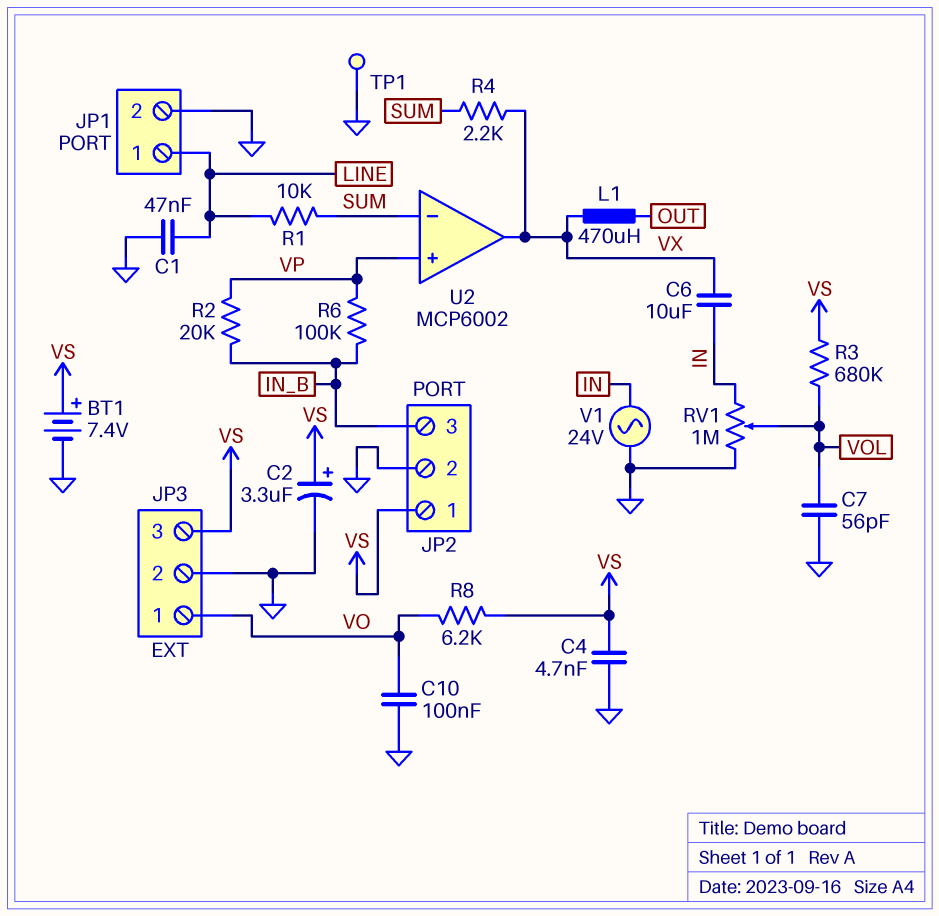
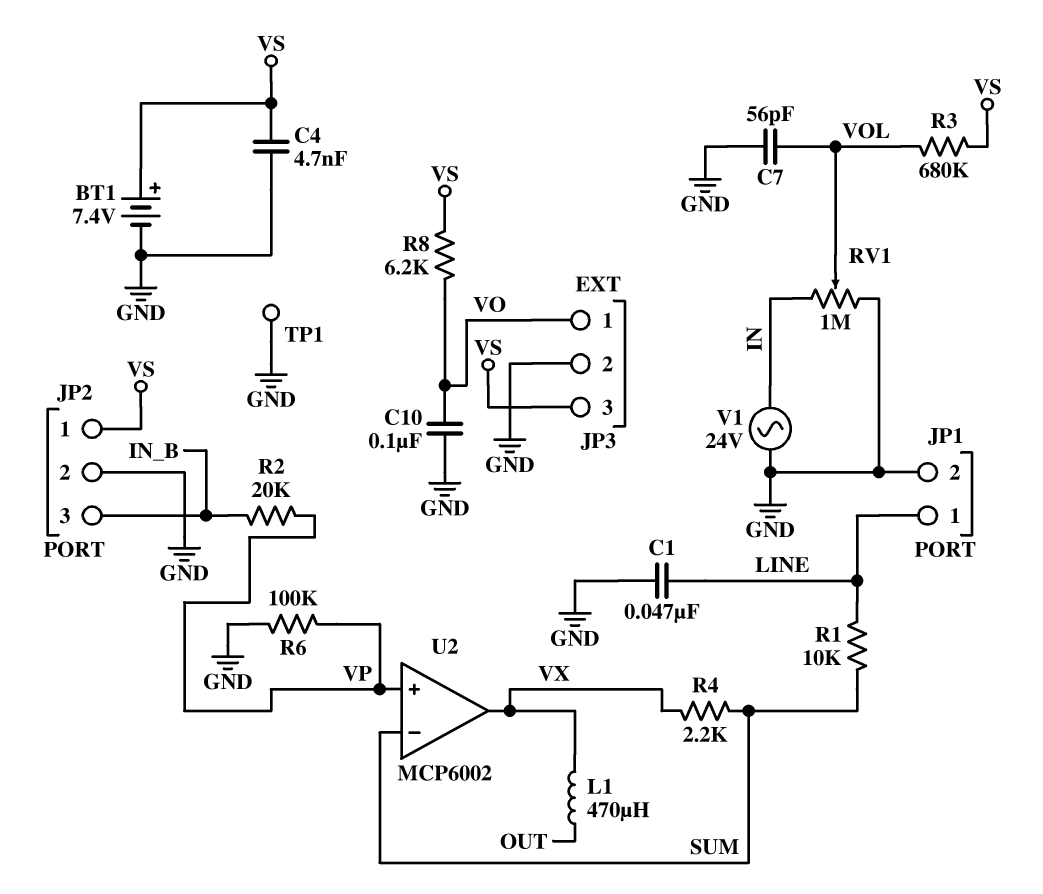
C2: 3.3uF (plus VS, minus GND) -> none
C6: 10uF (IN, VX) -> none
R6: 100k (IN_B, VP) -> 100k (GND, VP)

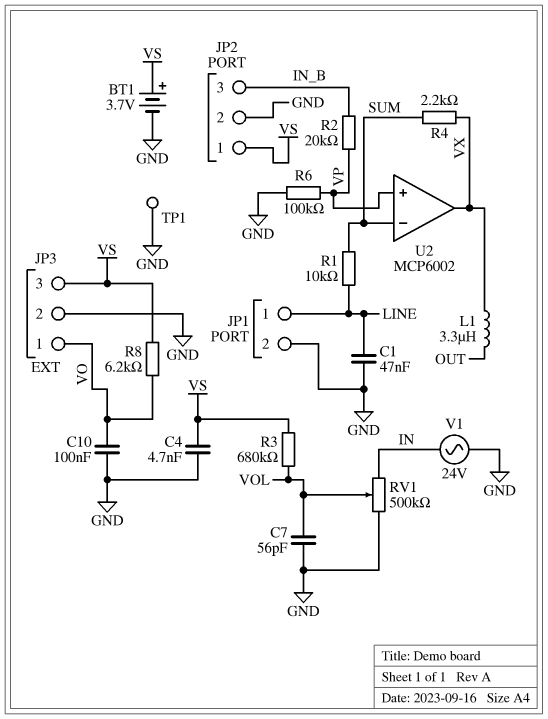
BT1: 7.4V (plus VS, minus GND) -> 3.7V (plus VS, minus GND)
L1: 470uH (OUT, VX) -> 3.3uH (OUT, VX)
RV1: 1M (GND, IN, wiper VOL) -> 500k (GND, IN, wiper VOL)

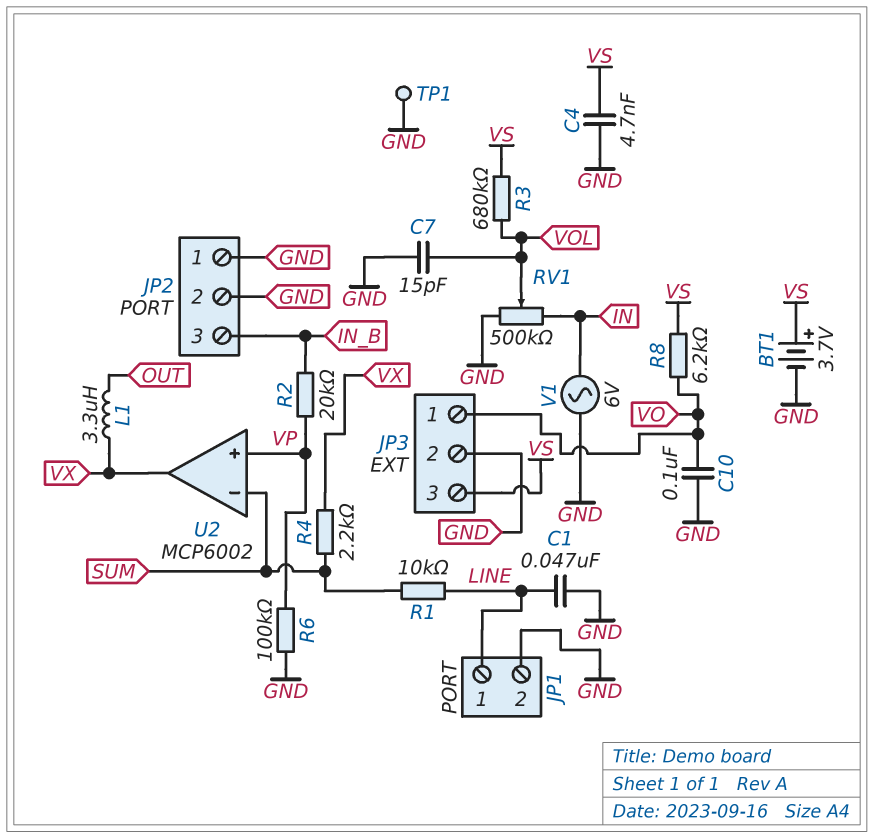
C7: 56pF (GND, VOL) -> 15pF (GND, VOL)
JP2 pin 1: VS -> GND
V1: AC 24V (GND, IN) -> AC 6V (GND, IN)

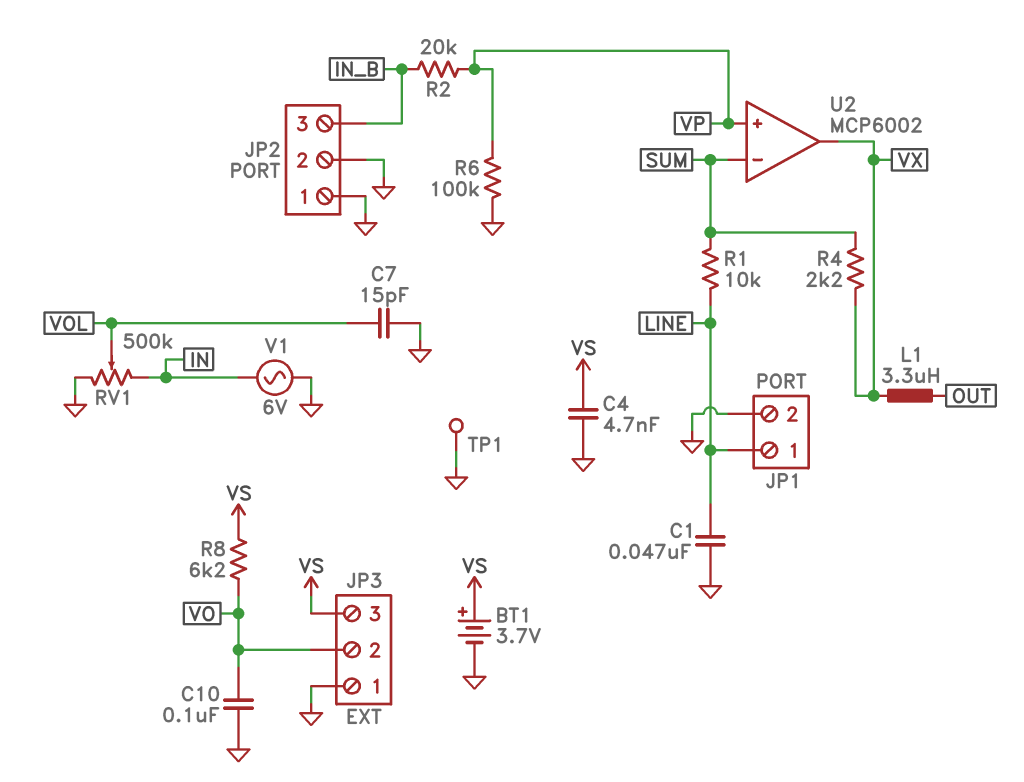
JP3 pin 1: VO -> GND
JP3 pin 2: GND -> VO
R3: 680k (VOL, VS) -> none

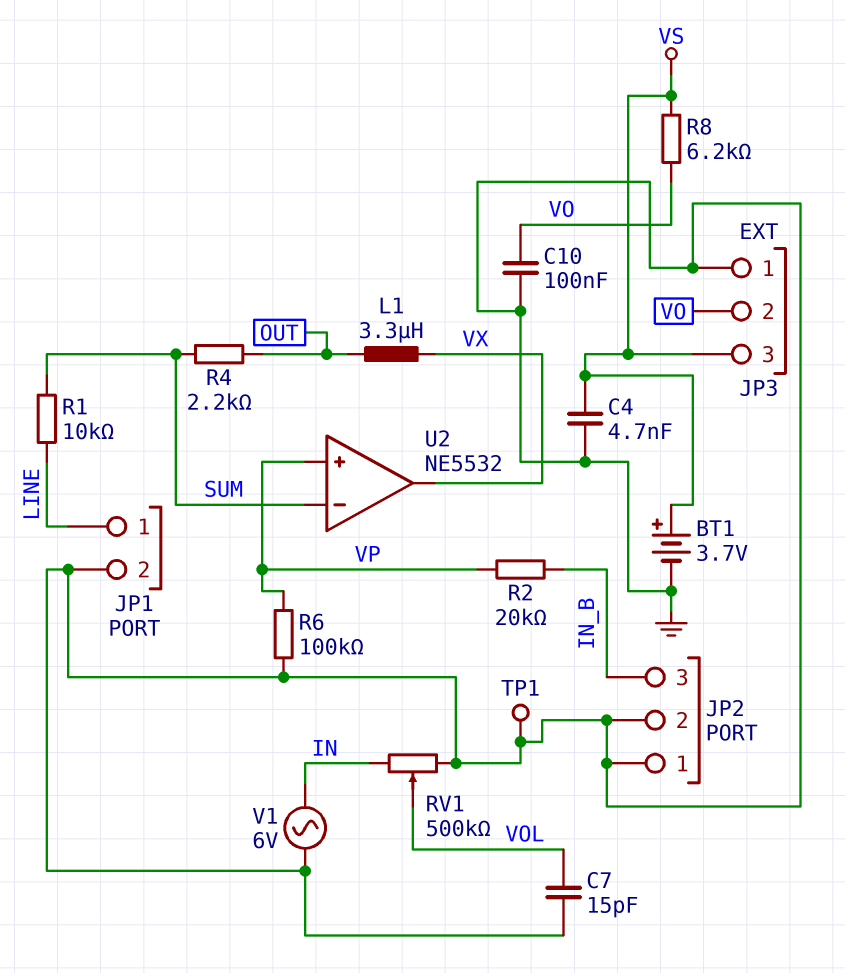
C1: 47nF (GND, LINE) -> none
R4: 2.2k (SUM, VX) -> 2.2k (OUT, SUM)
U2: MCP6002 -> NE5532

